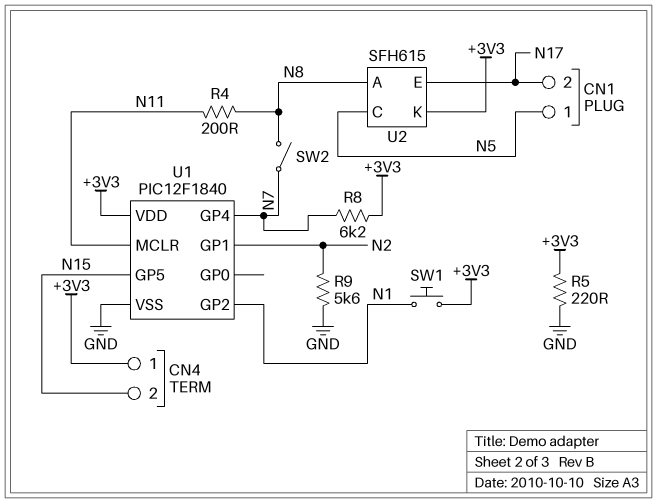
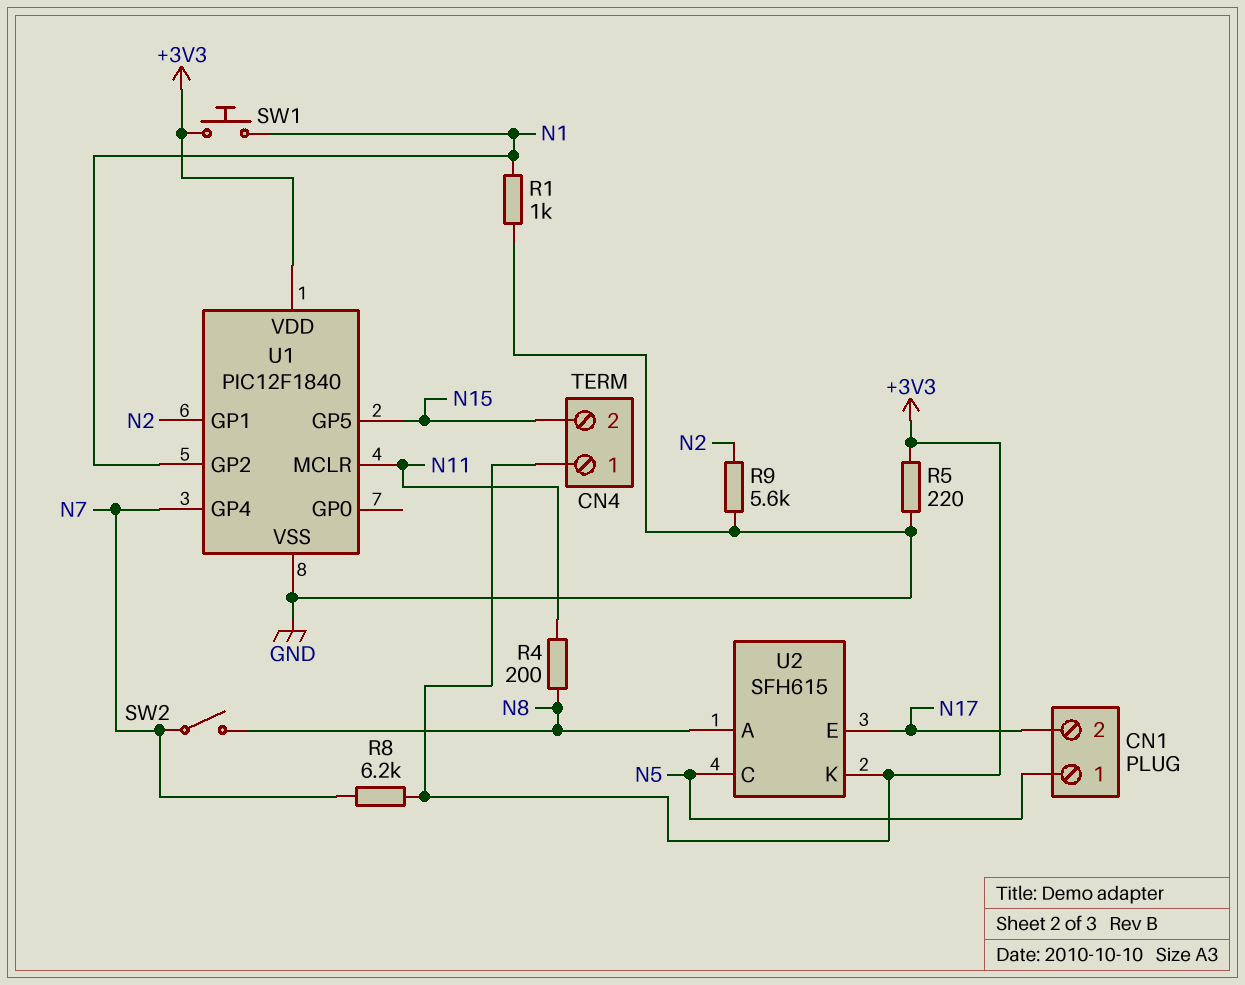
R1: none -> 1k (GND, N1)

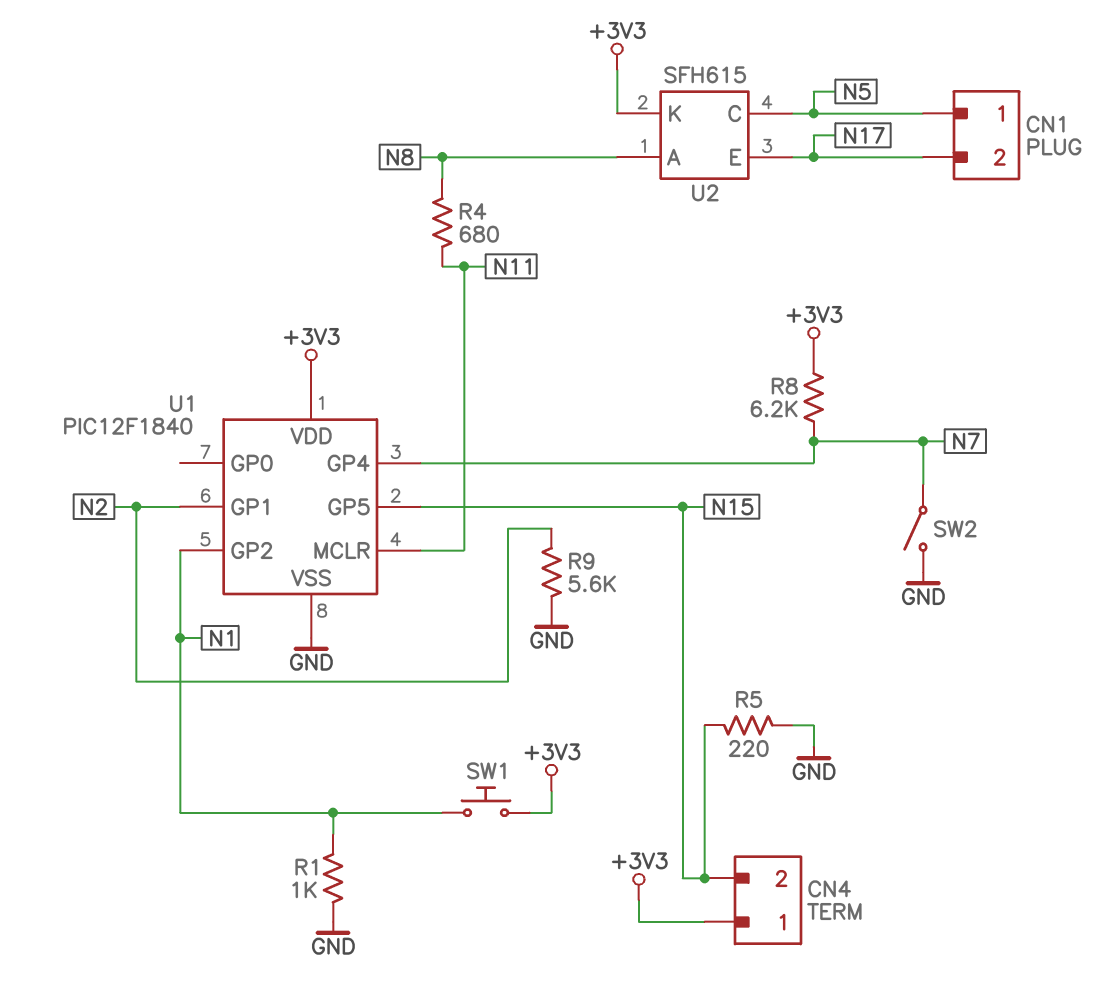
R4: 200 (N8, N11) -> 680 (N8, N11)
R5: 220 (+3V3, GND) -> 220 (GND, N15)
SW2: switch (N7, N8) -> switch (GND, N7)

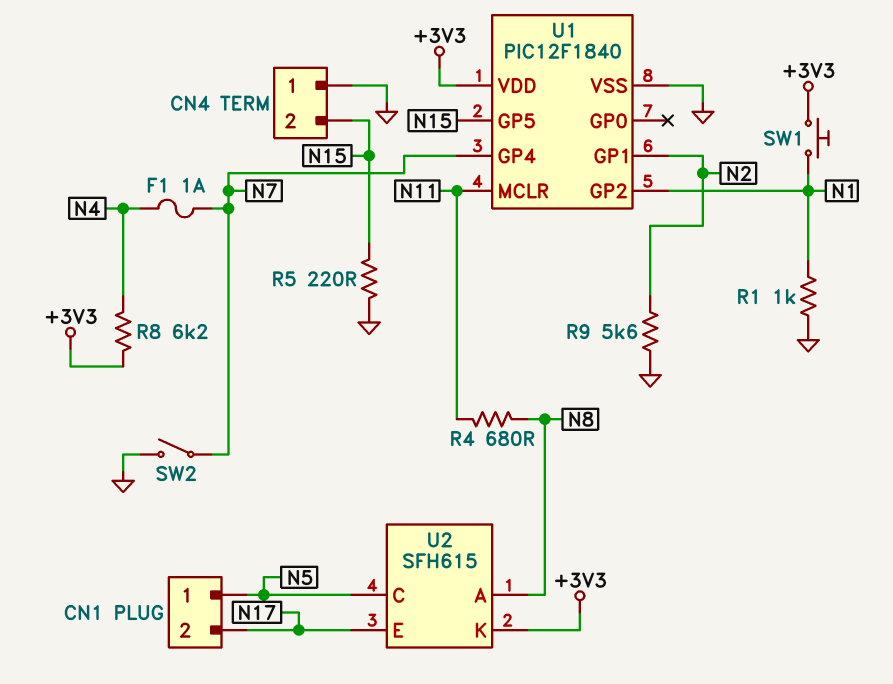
CN4 pin 1: +3V3 -> GND
F1: none -> 1A (N4, N7)
R8: 6.2k (+3V3, N7) -> 6.2k (+3V3, N4)

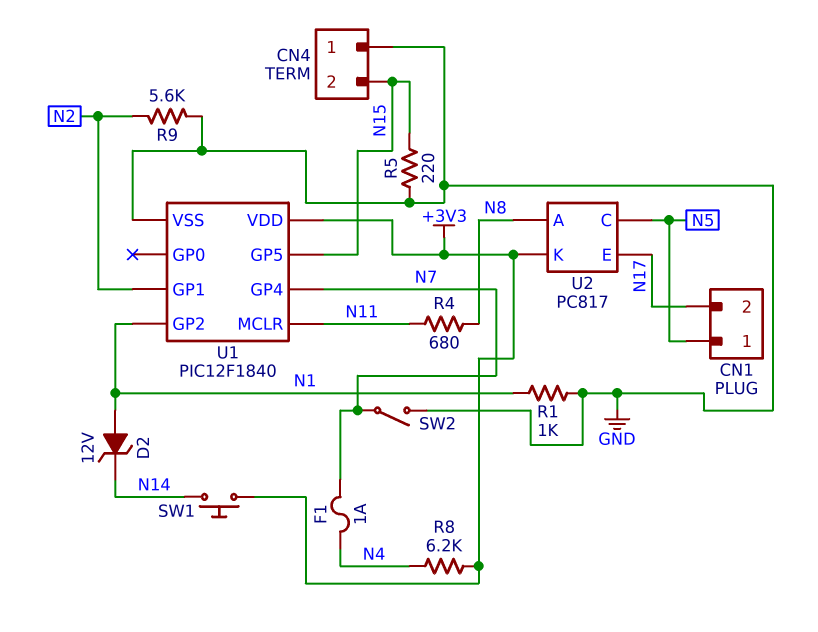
D2: none -> zener 12V (A N1, K N14)
SW1: button (+3V3, N1) -> button (+3V3, N14)
U2: SFH615 -> PC817

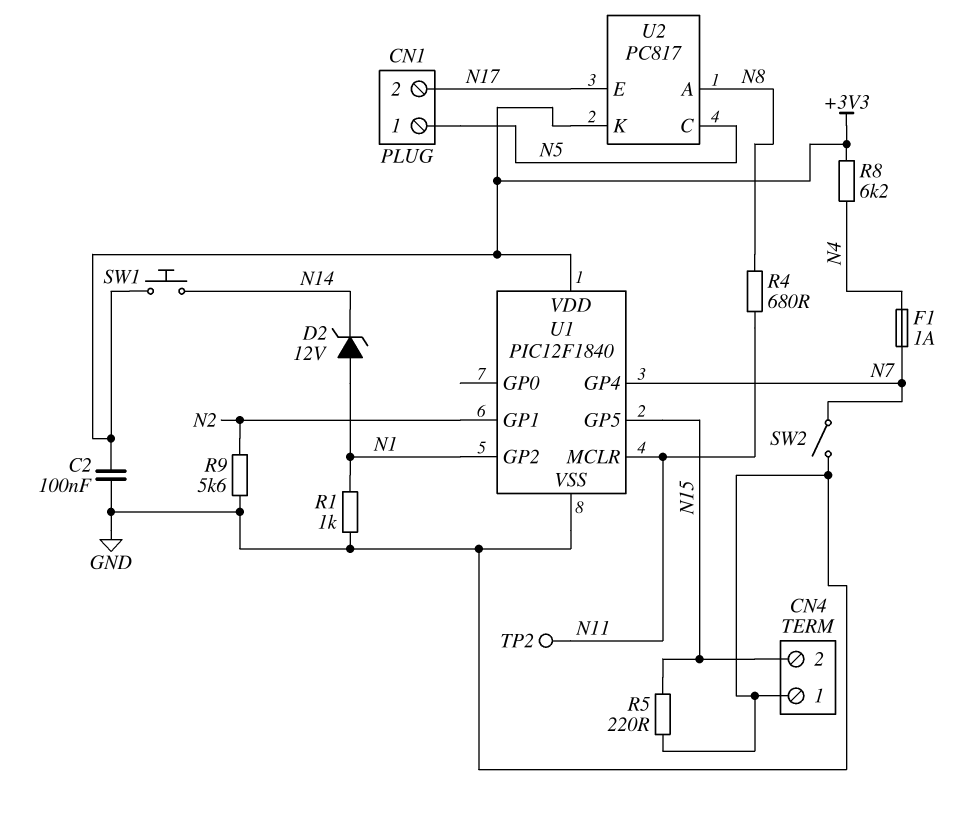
C2: none -> 100nF (+3V3, GND)
TP2: none -> test point (N11)

